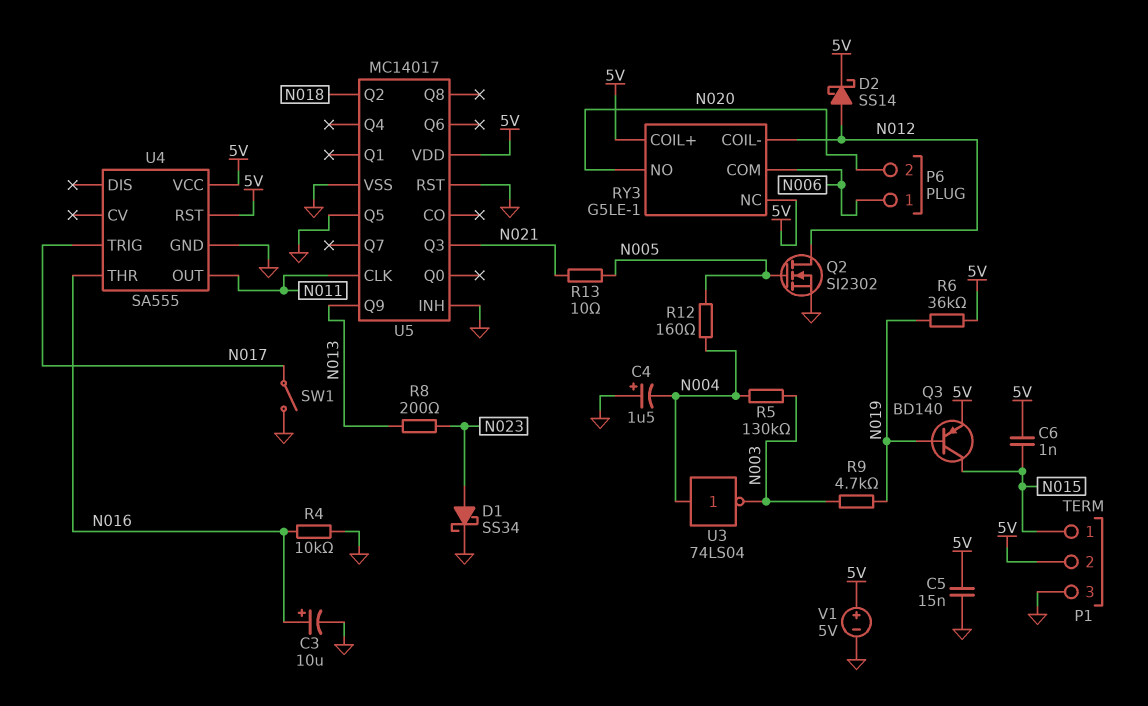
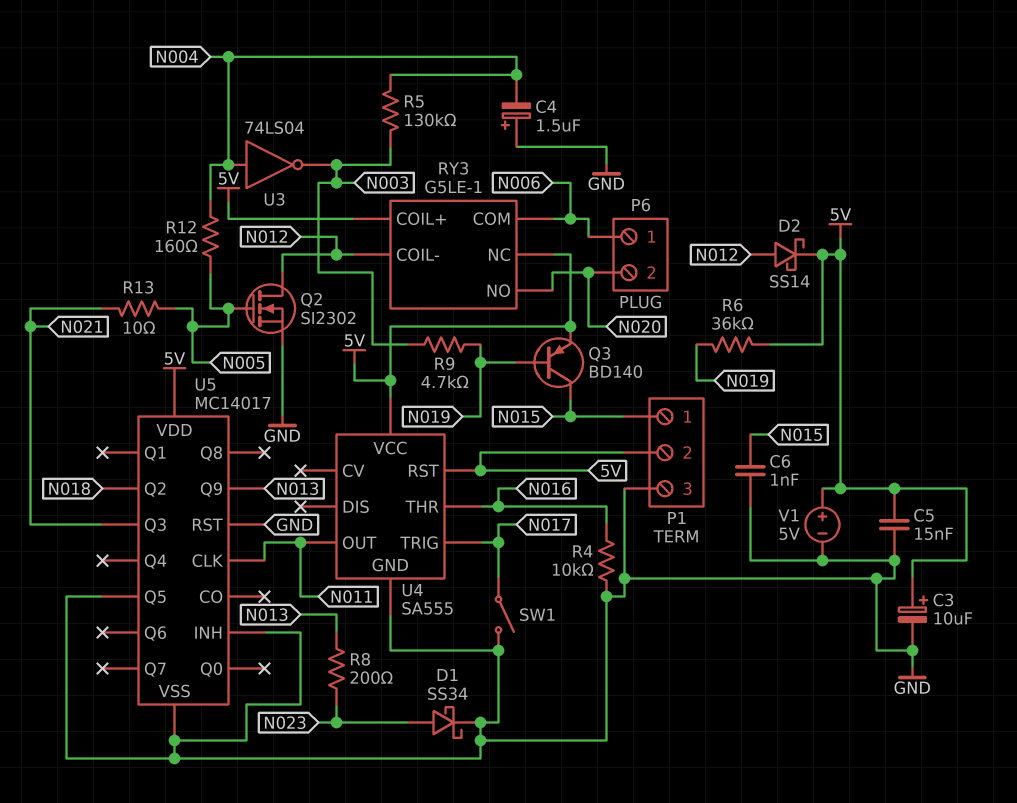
C3: 10uF (plus N016, minus GND) -> 10uF (plus 5V, minus GND)
C6: 1nF (5V, N015) -> 1nF (GND, N015)

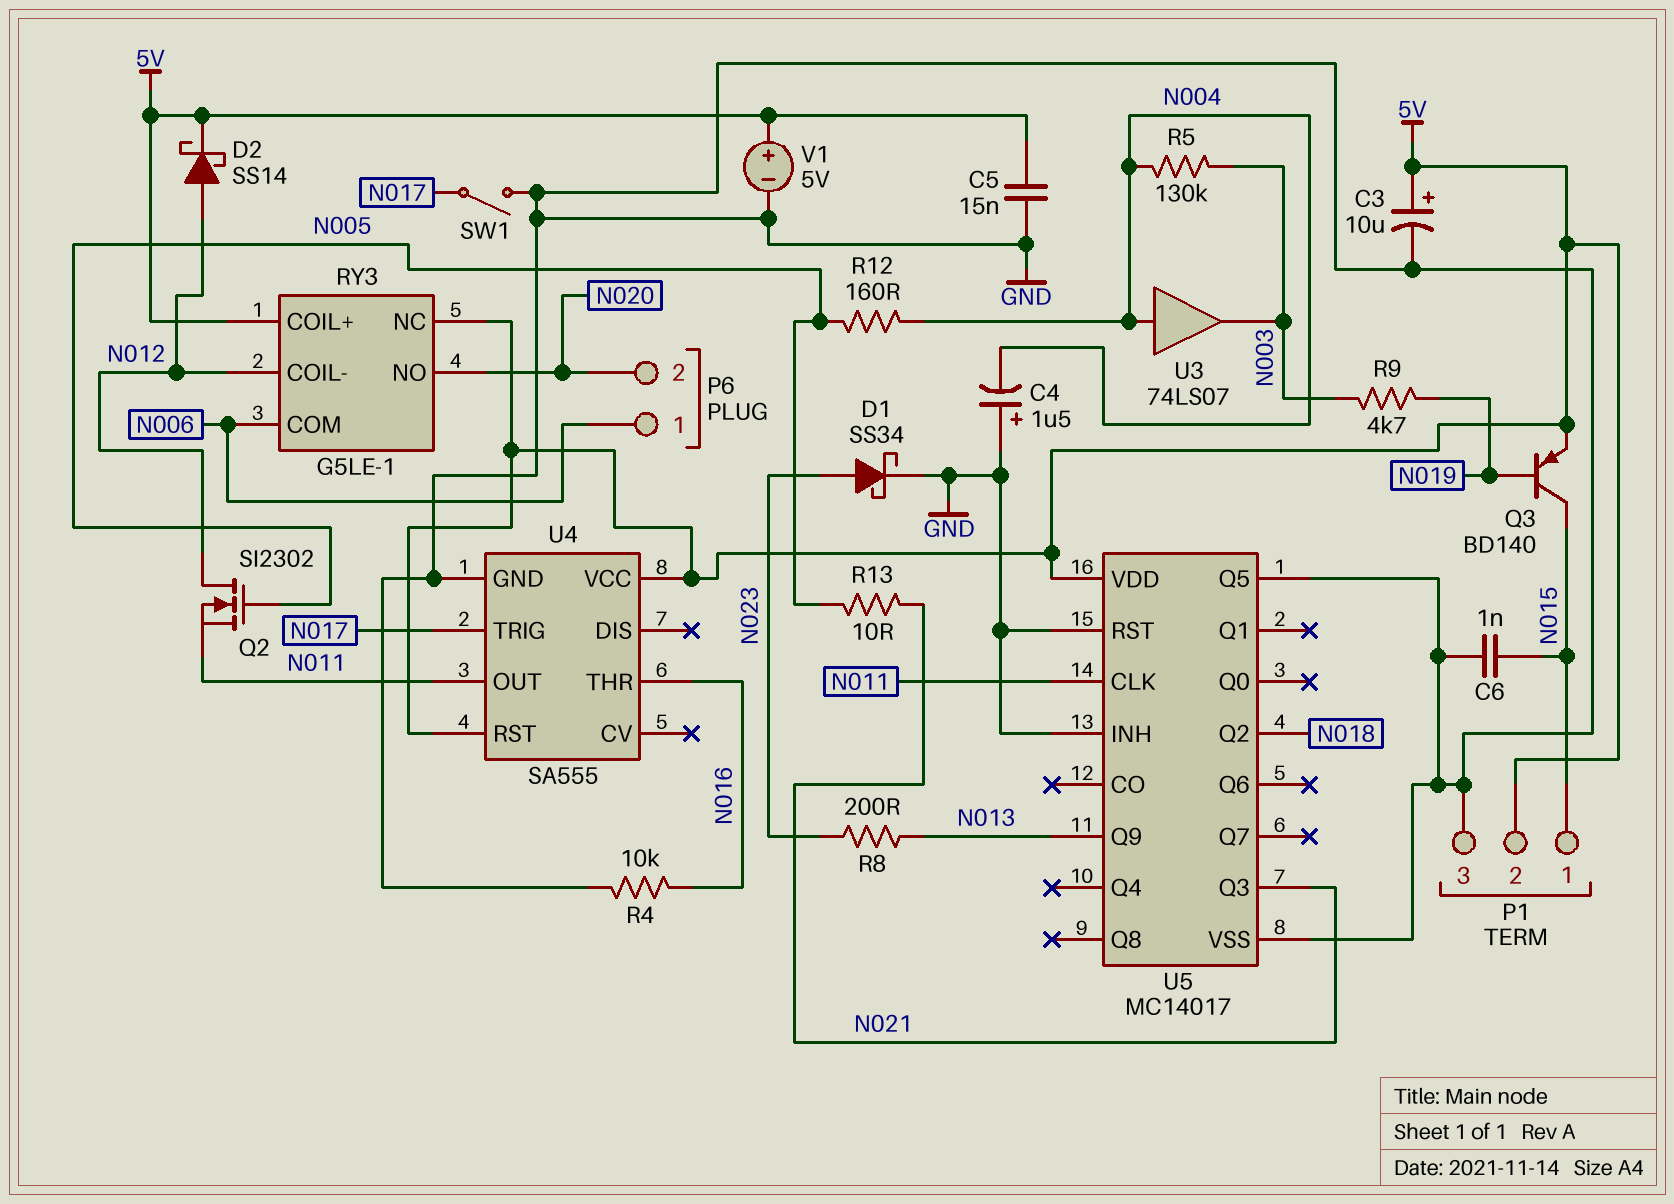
Q2: NMOS SI2302 (G N005, D N012, S GND) -> NMOS SI2302 (G N005, D N012, S N011)
R6: 36k (5V, N019) -> none
U3: NOT 74LS04 (in N004, out N003) -> buffer 74LS07 (in N004, out N003)

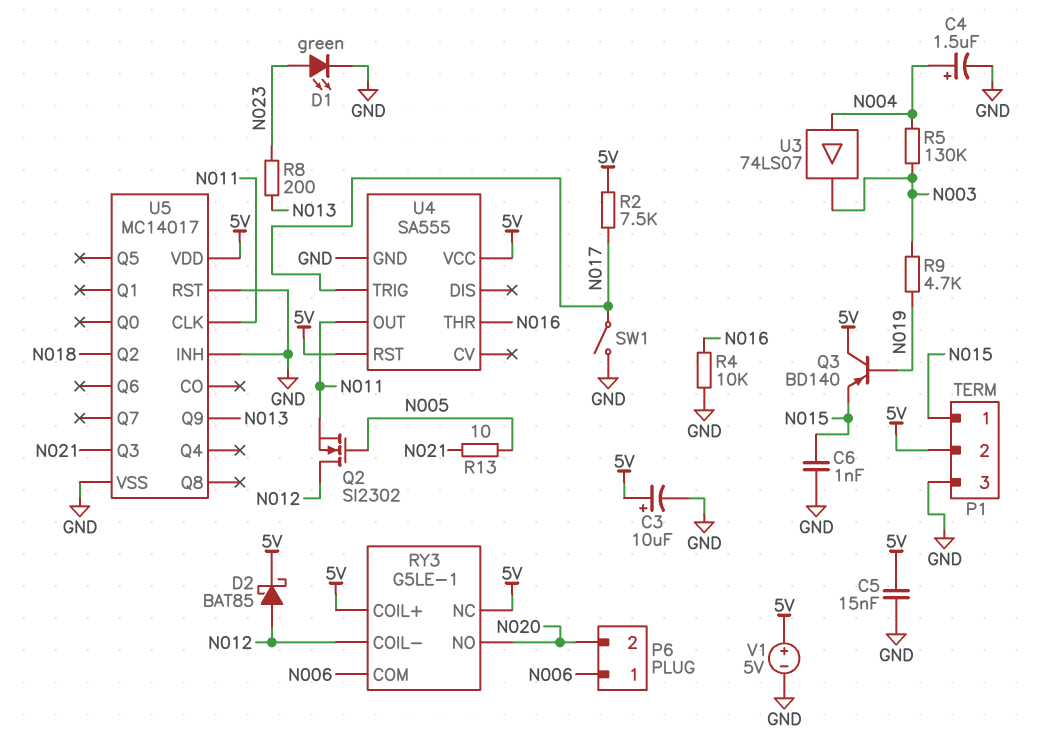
C4: 1.5uF (plus GND, minus N004) -> 1.5uF (plus N004, minus GND)
D1: schottky SS34 (A N023, K GND) -> LED green (A N023, K GND)
D2: schottky SS14 (A N012, K 5V) -> schottky BAT85 (A N012, K 5V)
Q3: PNP BD140 (B N019, C N015, E 5V) -> PNP BD140 (B N019, C 5V, E N015)
R2: none -> 7.5k (5V, N017)
R12: 160 (N004, N005) -> none
U5 pin Q5: GND -> none

